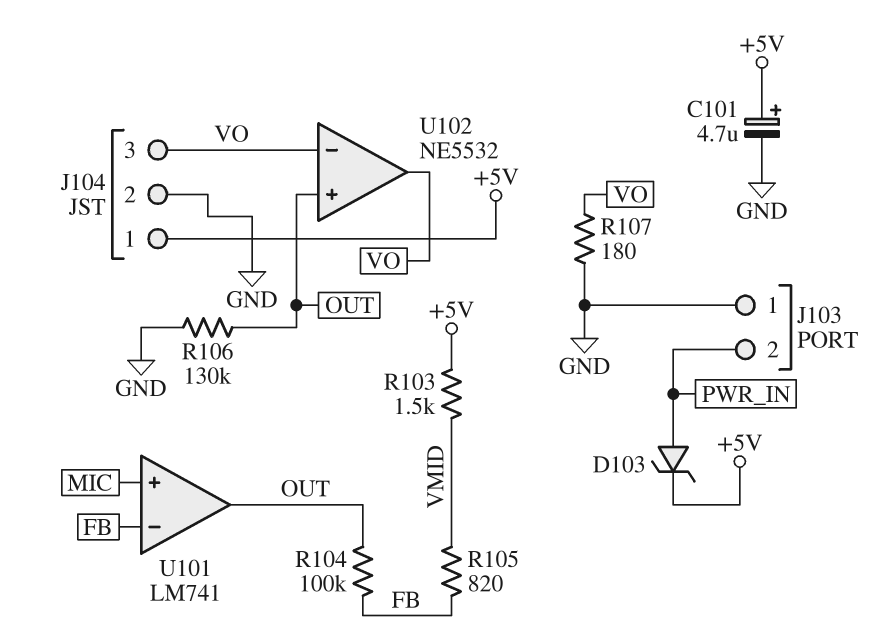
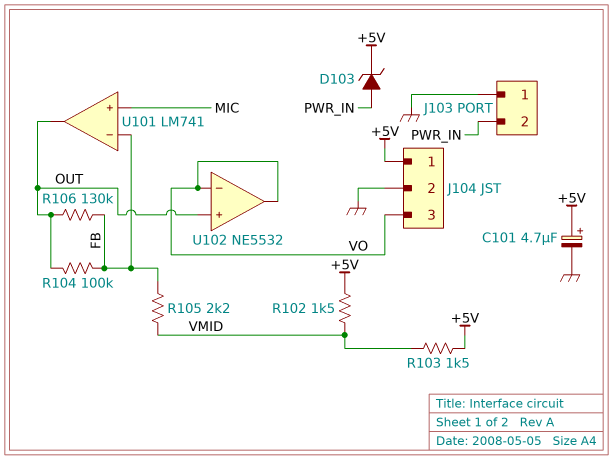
R102: none -> 1.5k (+5V, VMID)
R105: 820 (FB, VMID) -> 2.2k (FB, VMID)
R106: 130k (GND, OUT) -> 130k (FB, OUT)
R107: 180 (GND, VO) -> none

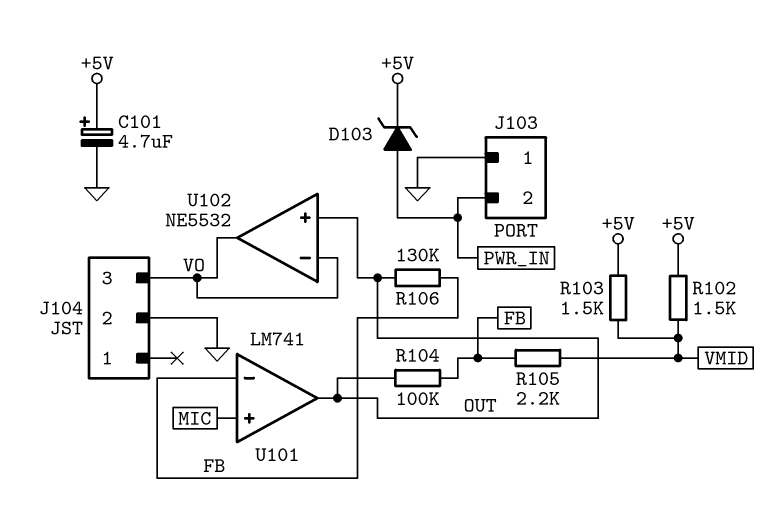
J104 pin 1: +5V -> none

